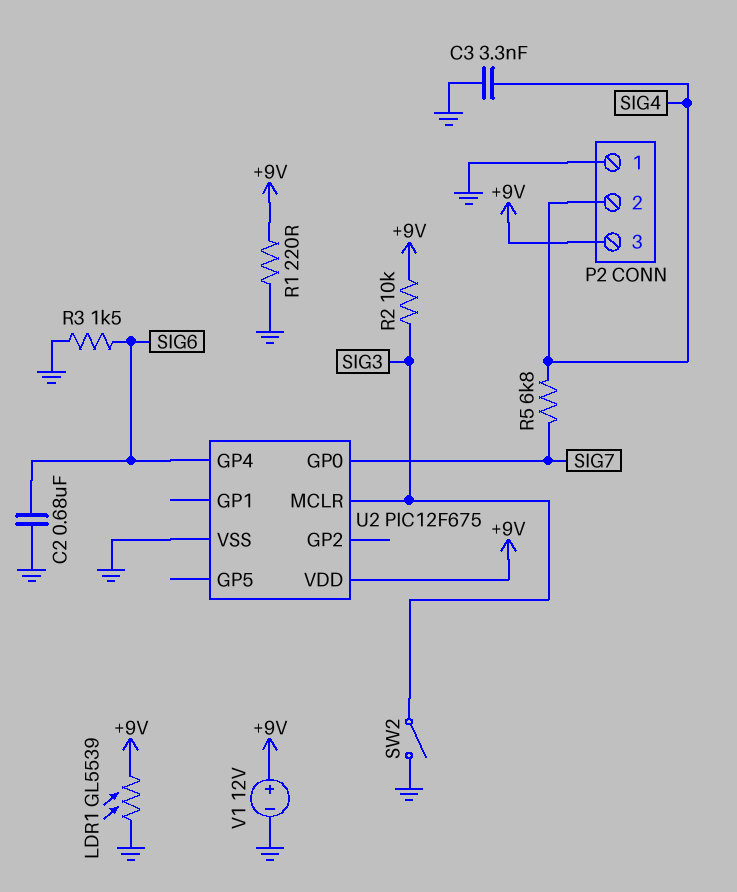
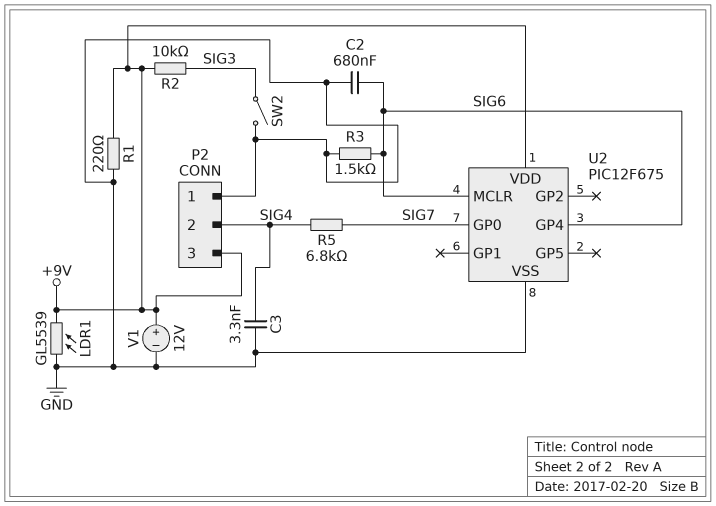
U2 pin MCLR: SIG3 -> SIG6

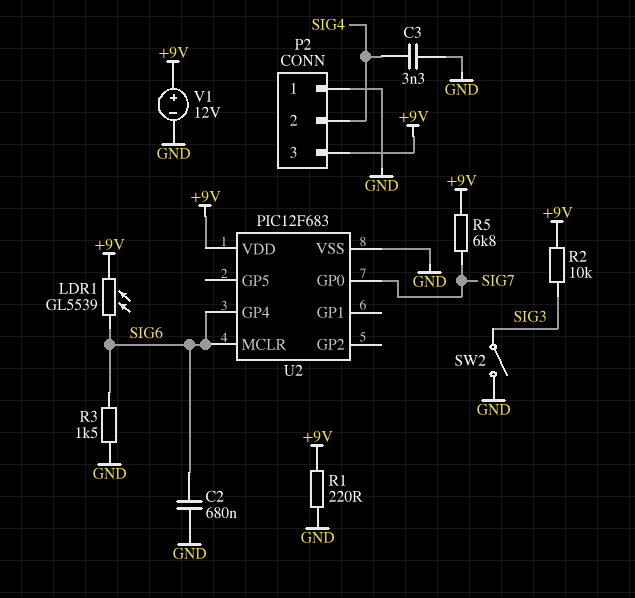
LDR1: GL5539 (+9V, GND) -> GL5539 (+9V, SIG6)
R5: 6.8k (SIG4, SIG7) -> 6.8k (+9V, SIG7)
U2: PIC12F675 -> PIC12F683

